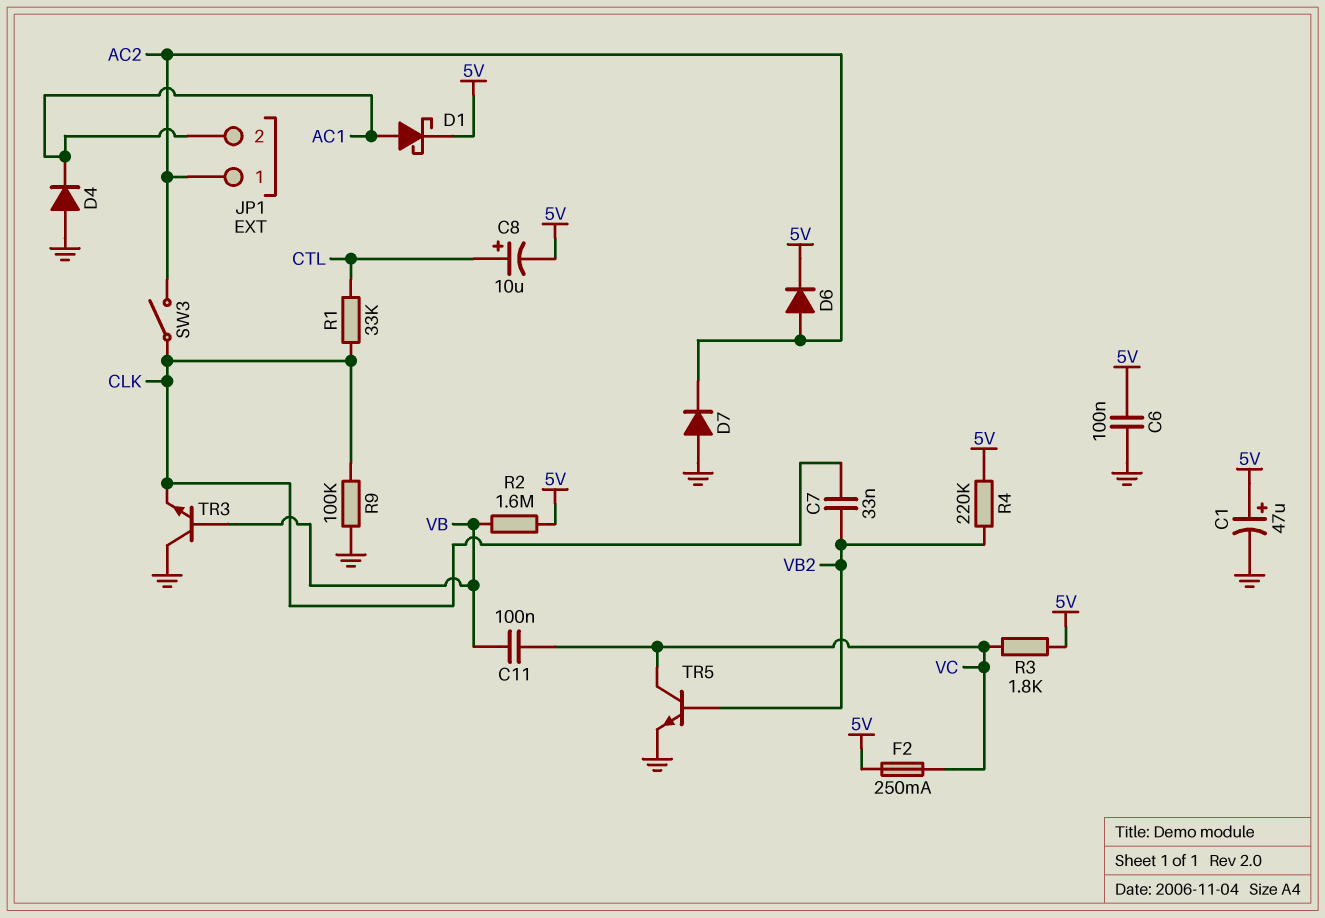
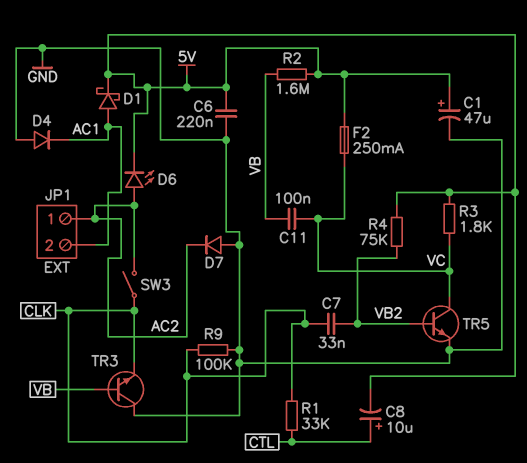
C6: 100nF (5V, GND) -> 220nF (5V, GND)
D6: diode (A AC2, K 5V) -> LED (A AC2, K 5V)
R4: 220k (5V, VB2) -> 75k (5V, VB2)

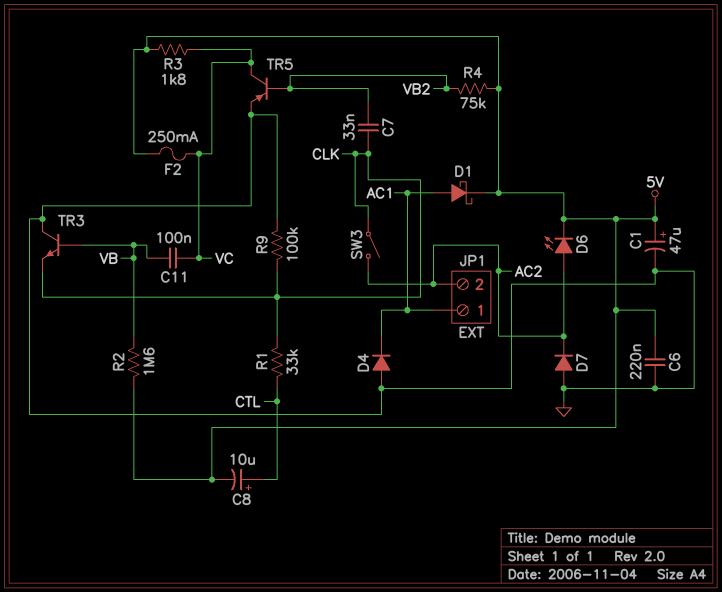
JP1 pin 1: AC2 -> AC1
JP1 pin 2: AC1 -> AC2
TR5: NPN (B VB2, C VC, E GND) -> PNP (B VB2, C VC, E GND)

